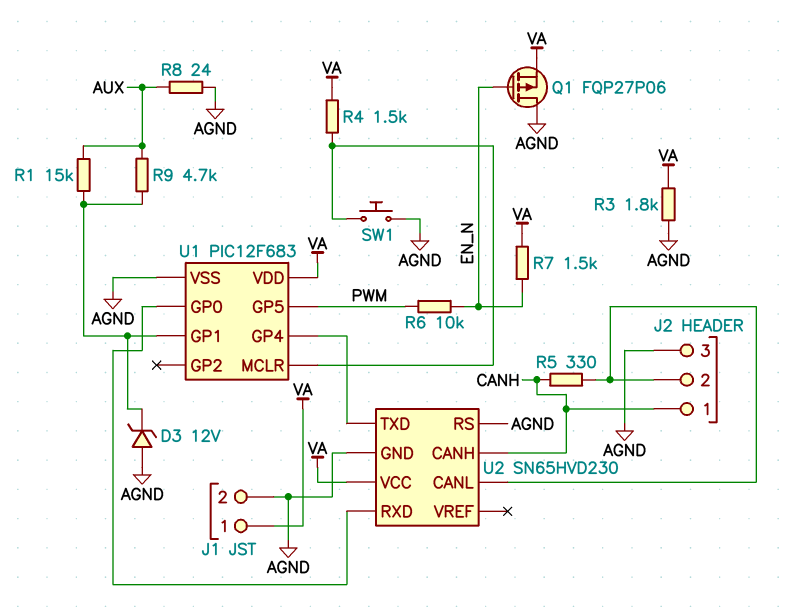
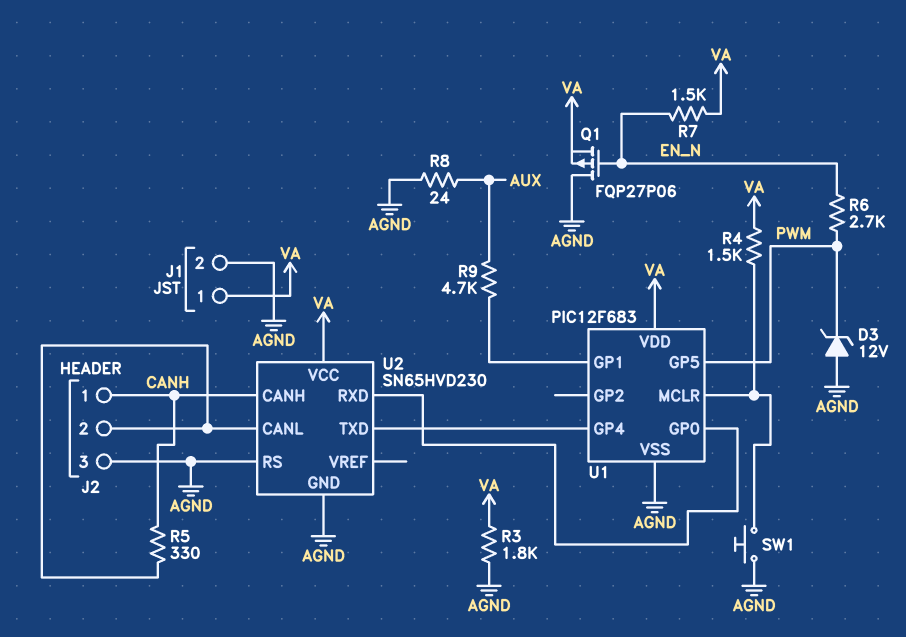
D3: zener 12V (A AGND, K U1/GP1) -> zener 12V (A AGND, K PWM)
R1: 15k (AUX, U1/GP1) -> none
R6: 10k (EN_N, PWM) -> 2.7k (EN_N, PWM)

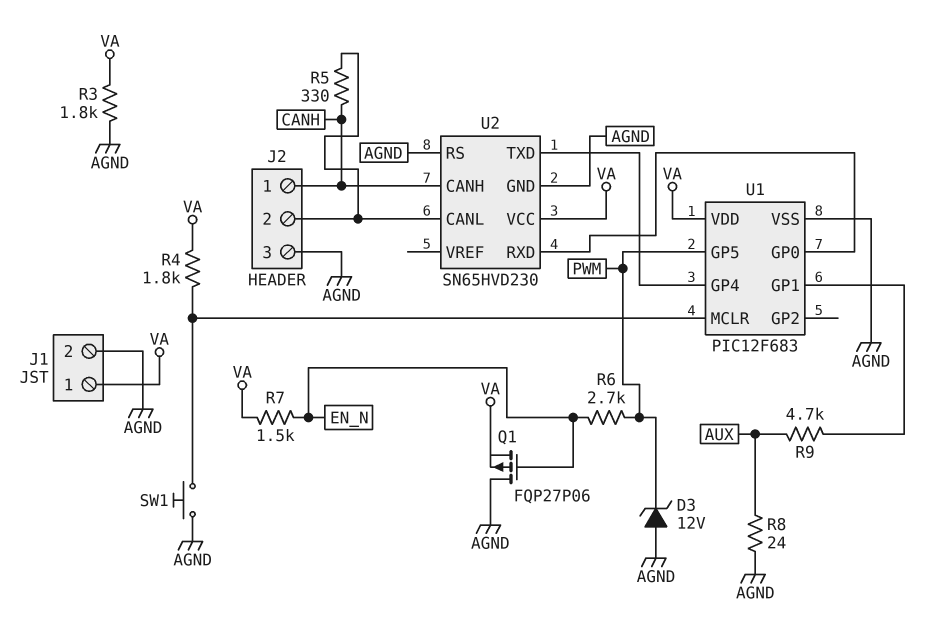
R4: 1.5k (U1/MCLR, VA) -> 1.8k (U1/MCLR, VA)

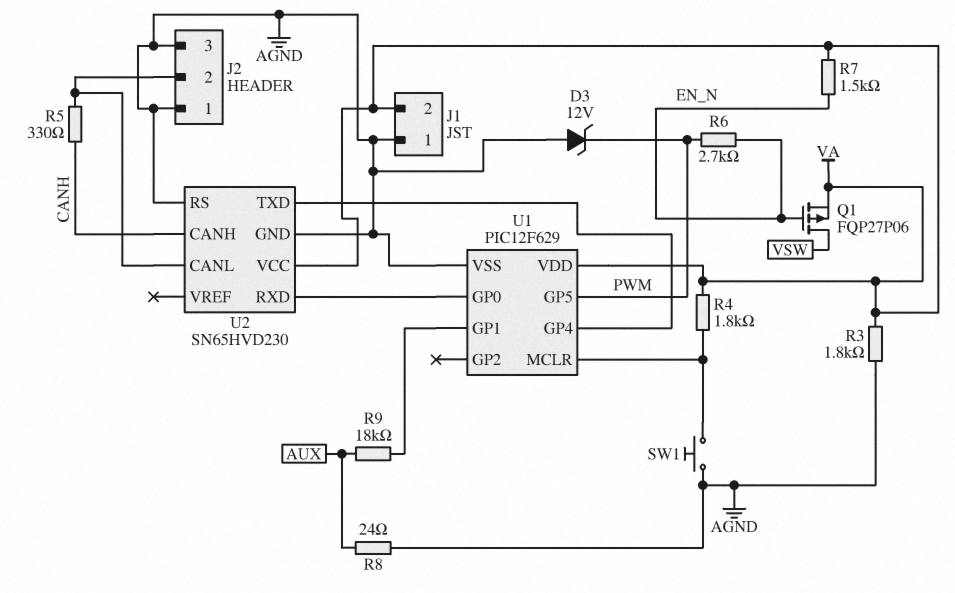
J1 pin 1: VA -> AGND
J1 pin 2: AGND -> VA
J2 pin 1: CANH -> AGND
Q1: PMOS FQP27P06 (G EN_N, D AGND, S VA) -> PMOS FQP27P06 (G EN_N, D VSW, S VA)
R9: 4.7k (AUX, U1/GP1) -> 18k (AUX, U1/GP1)
U1: PIC12F683 -> PIC12F629

